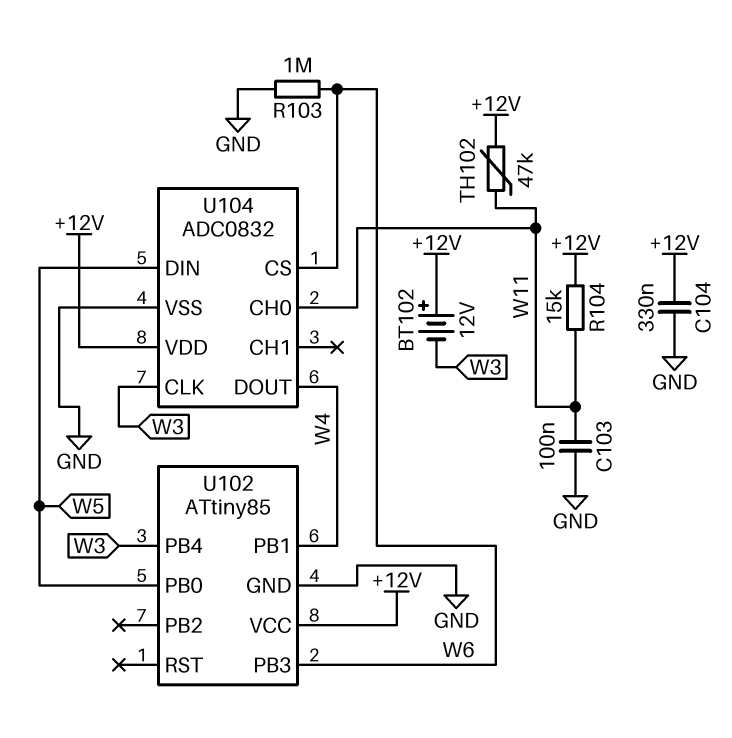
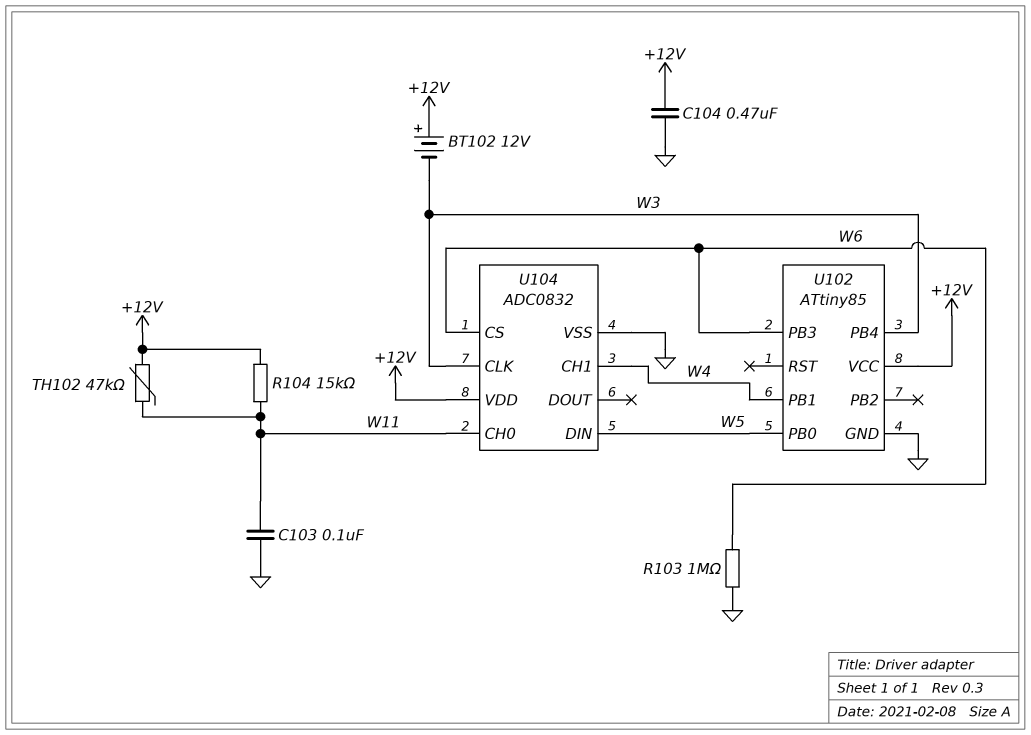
C104: 330nF (+12V, GND) -> 470nF (+12V, GND)
U104 pin CH1: none -> W4
U104 pin DOUT: W4 -> none

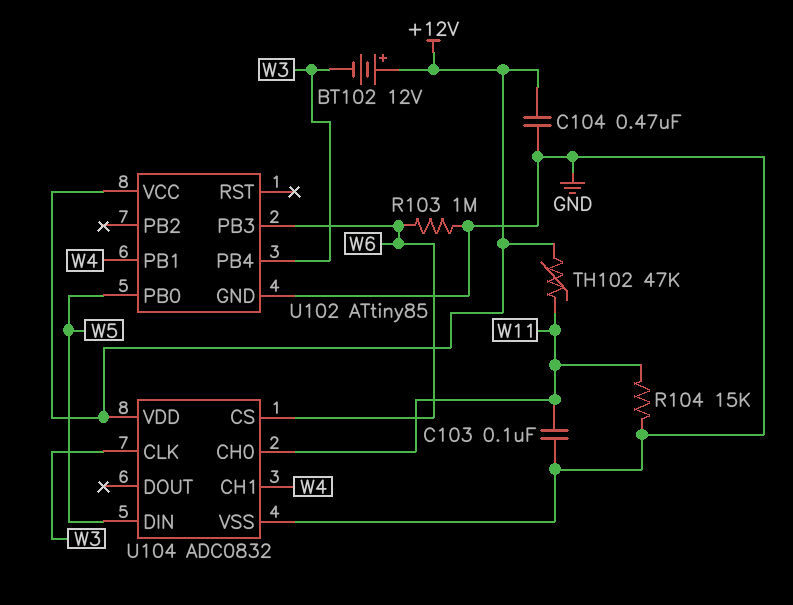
R104: 15k (+12V, W11) -> 15k (GND, W11)

